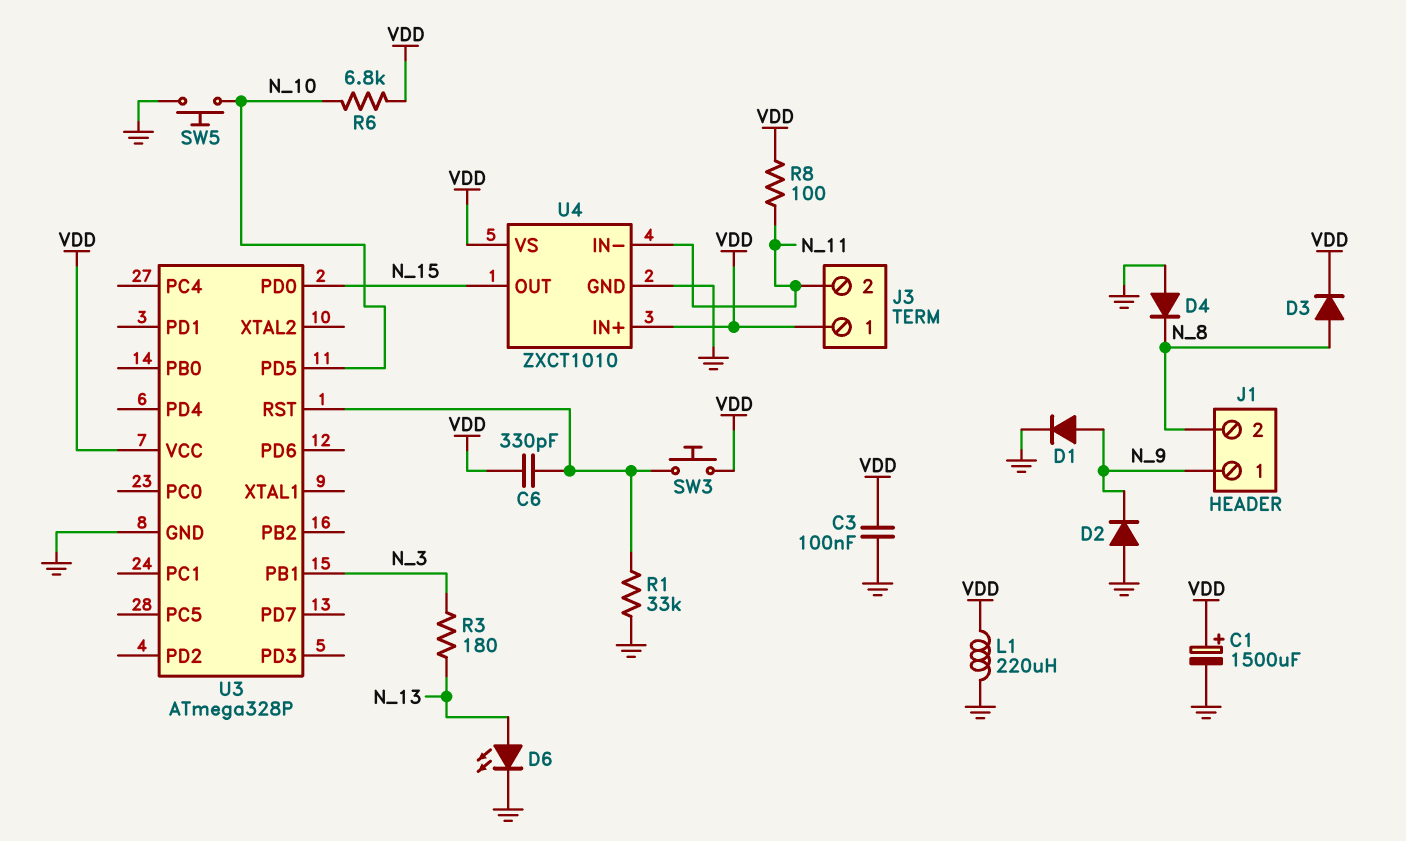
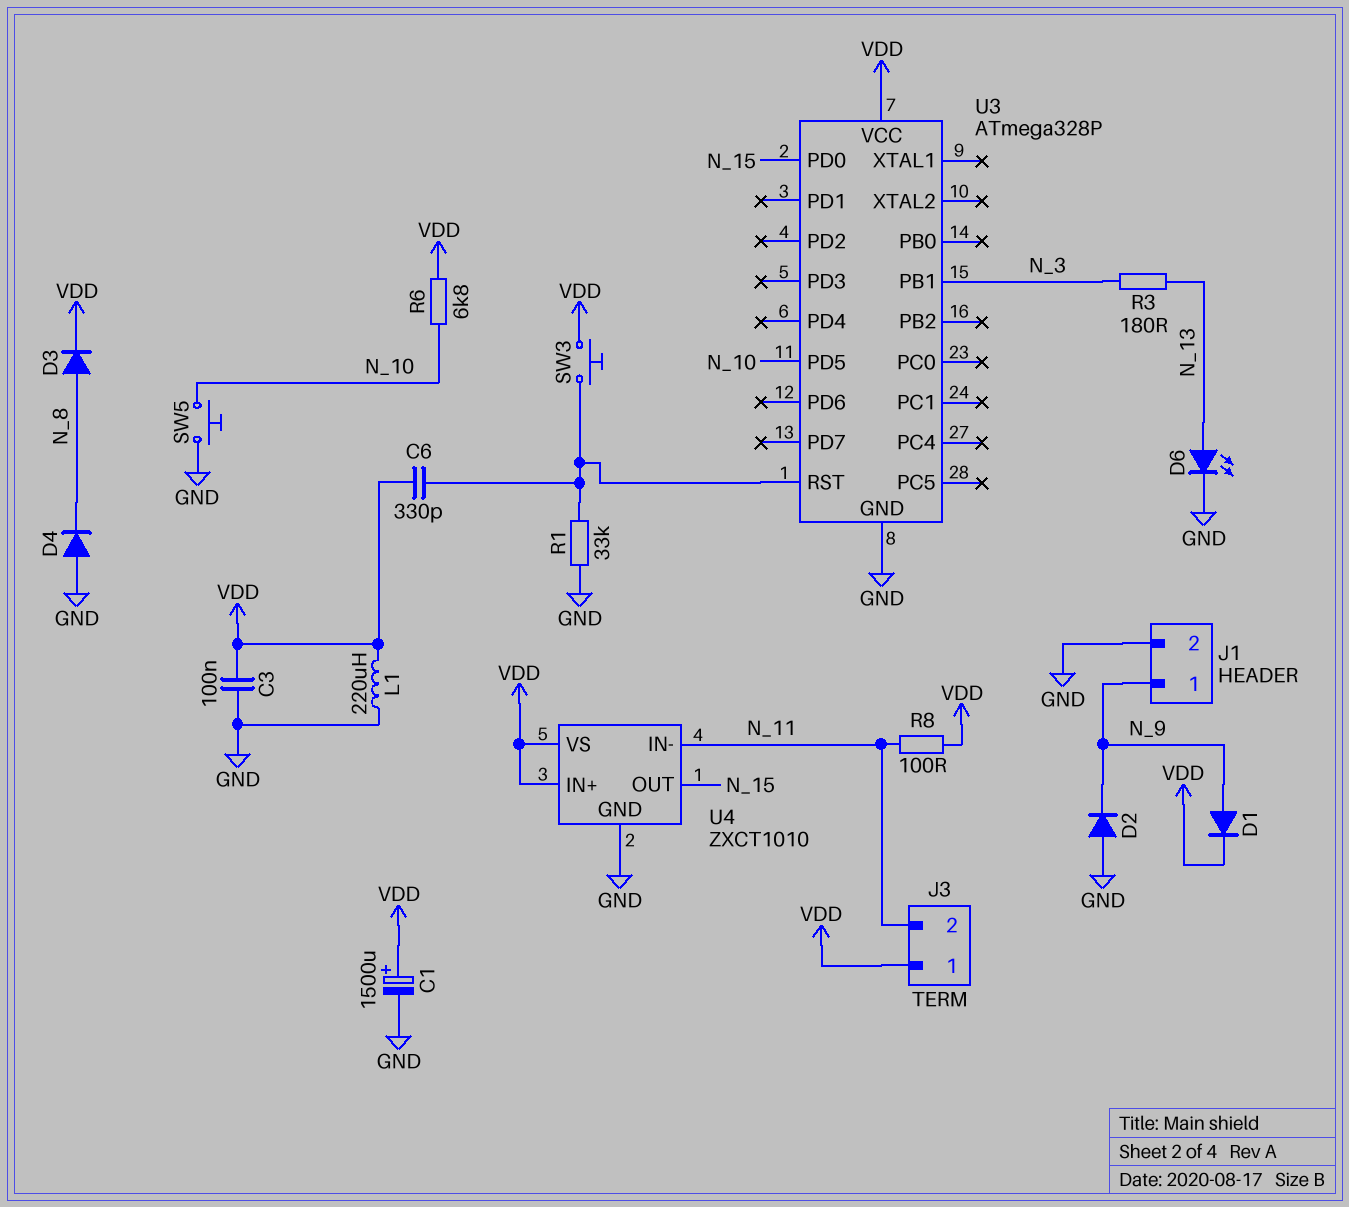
D1: diode (A N_9, K GND) -> diode (A N_9, K VDD)
J1 pin 2: N_8 -> GND

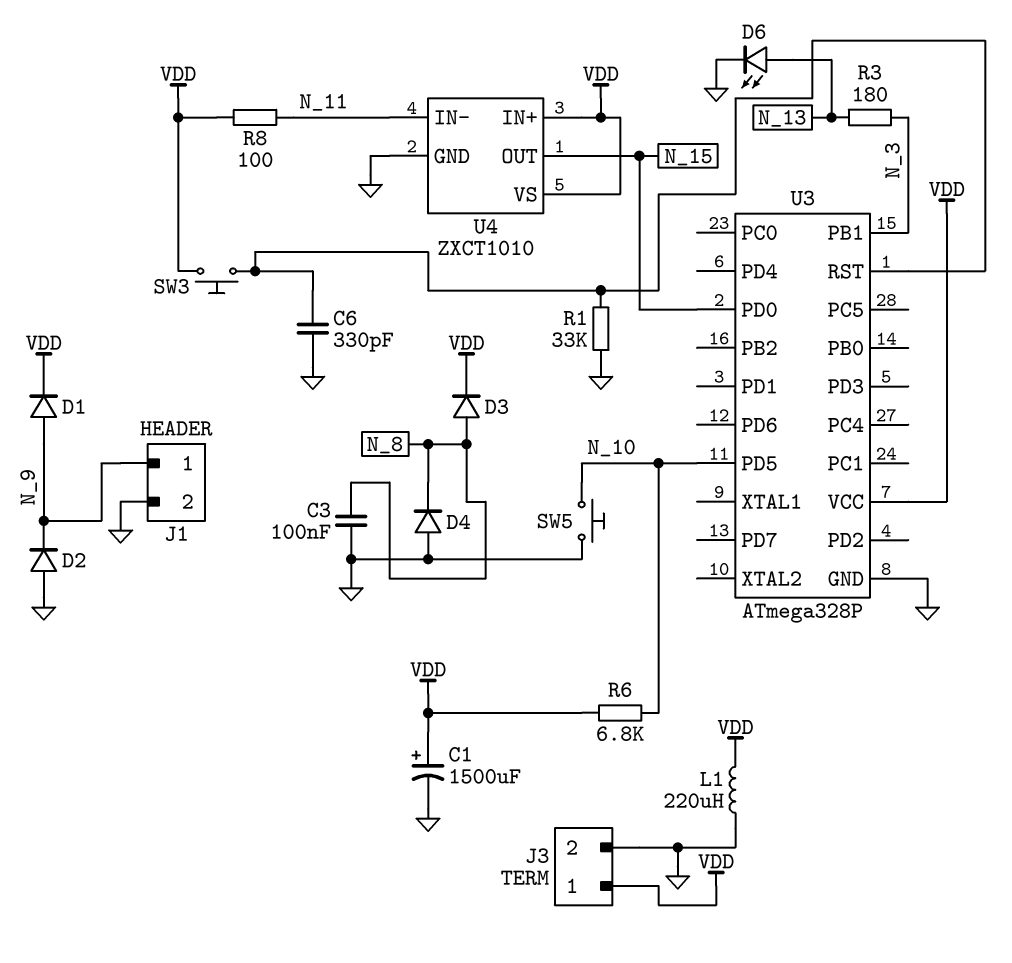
C3: 100nF (GND, VDD) -> 100nF (GND, N_8)
C6: 330pF (U3/RST, VDD) -> 330pF (GND, U3/RST)
J3 pin 2: N_11 -> GND

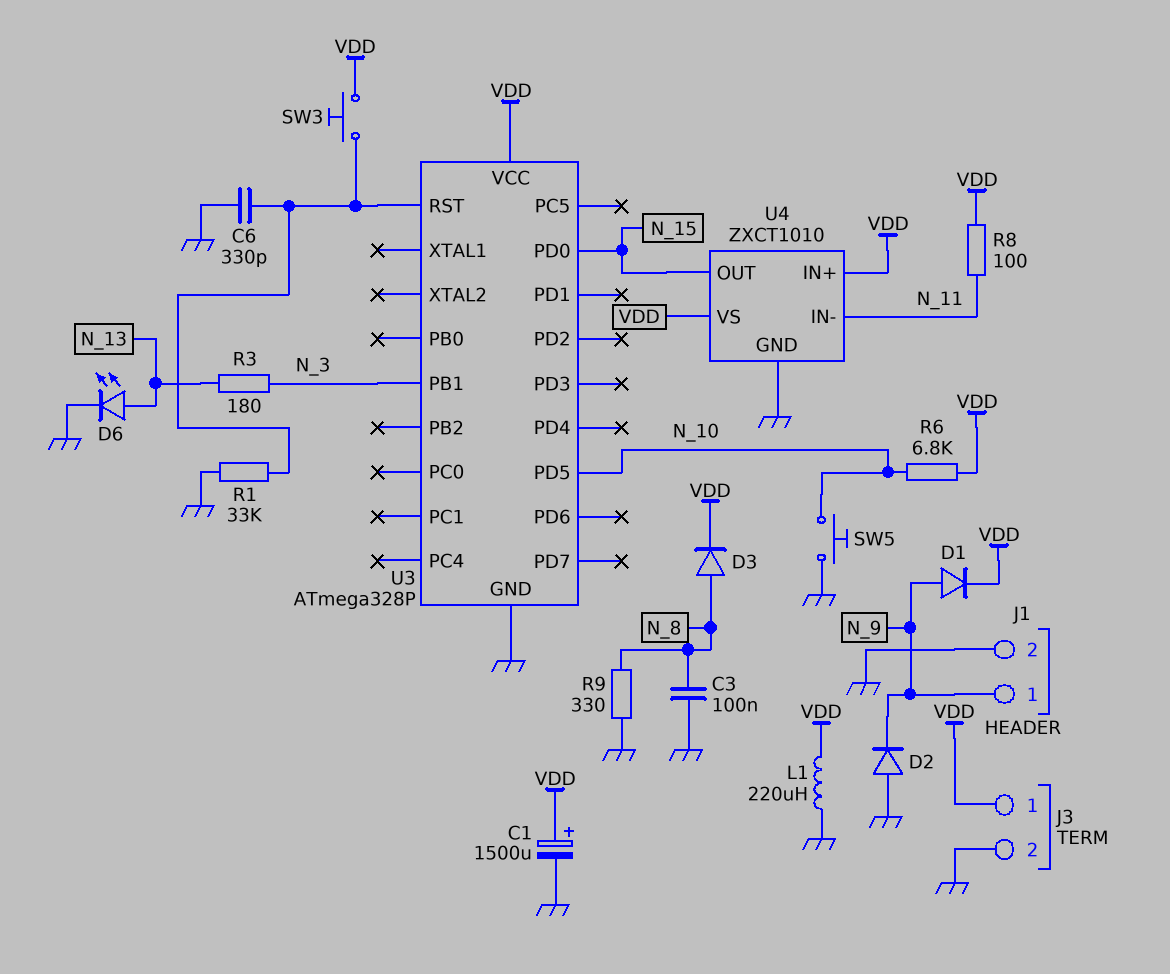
D4: diode (A GND, K N_8) -> none
R9: none -> 330 (GND, N_8)

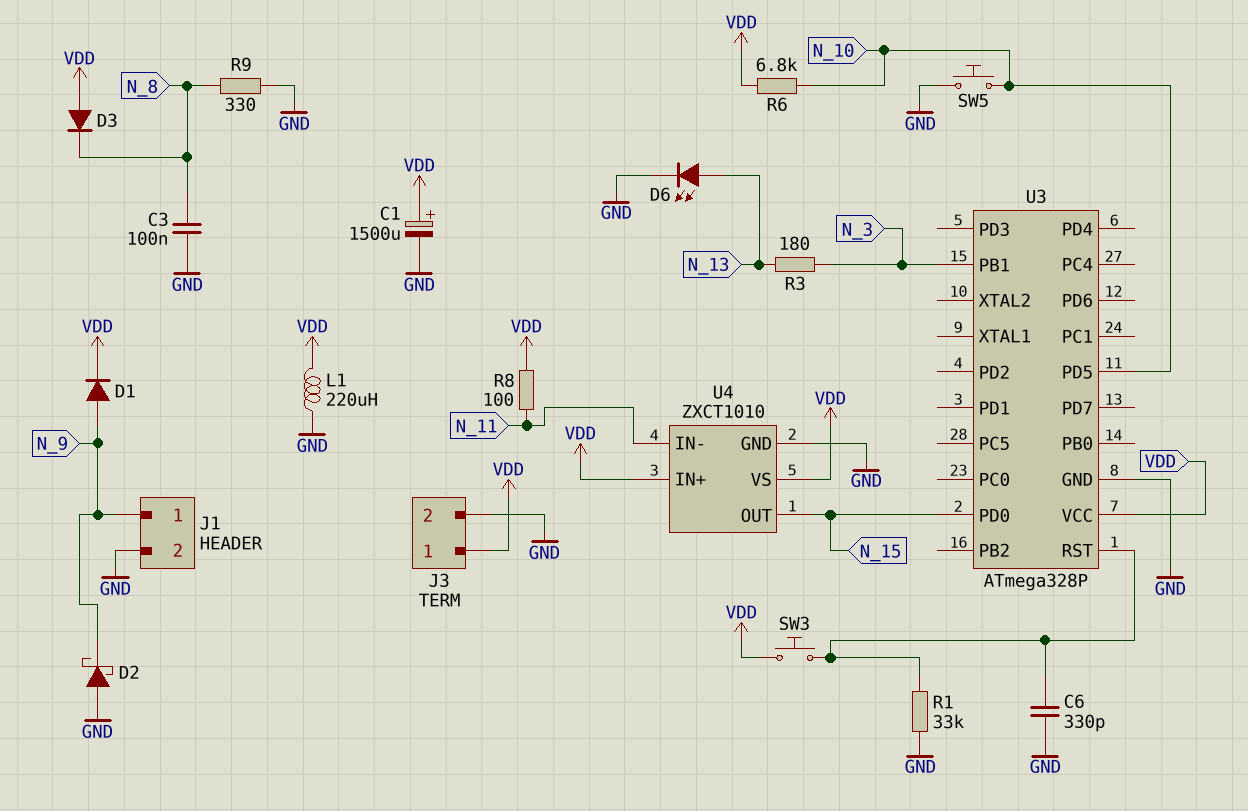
D2: diode (A GND, K N_9) -> schottky (A GND, K N_9)
D3: diode (A N_8, K VDD) -> diode (A VDD, K N_8)

